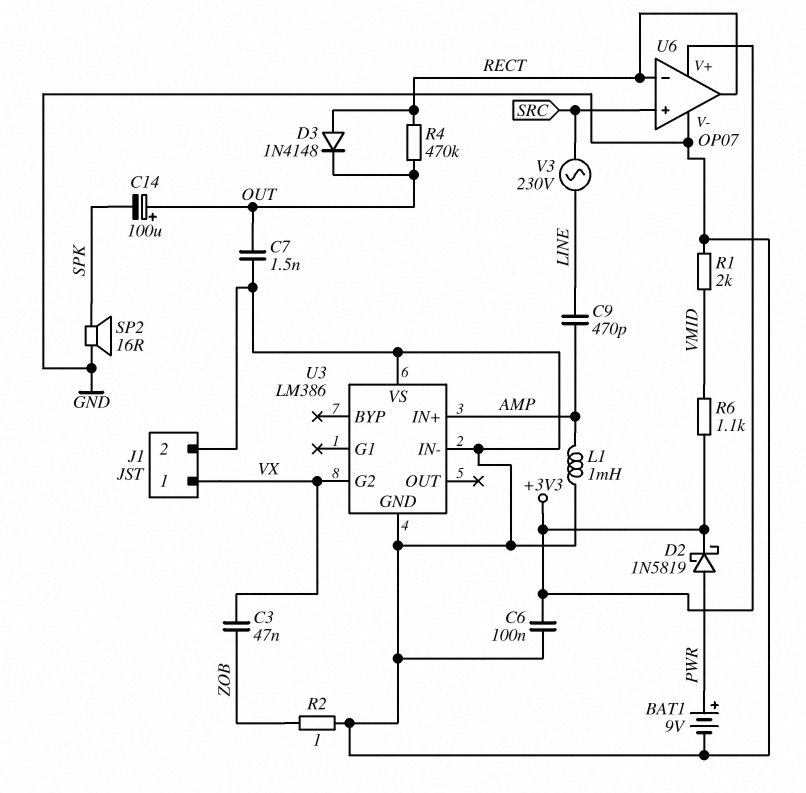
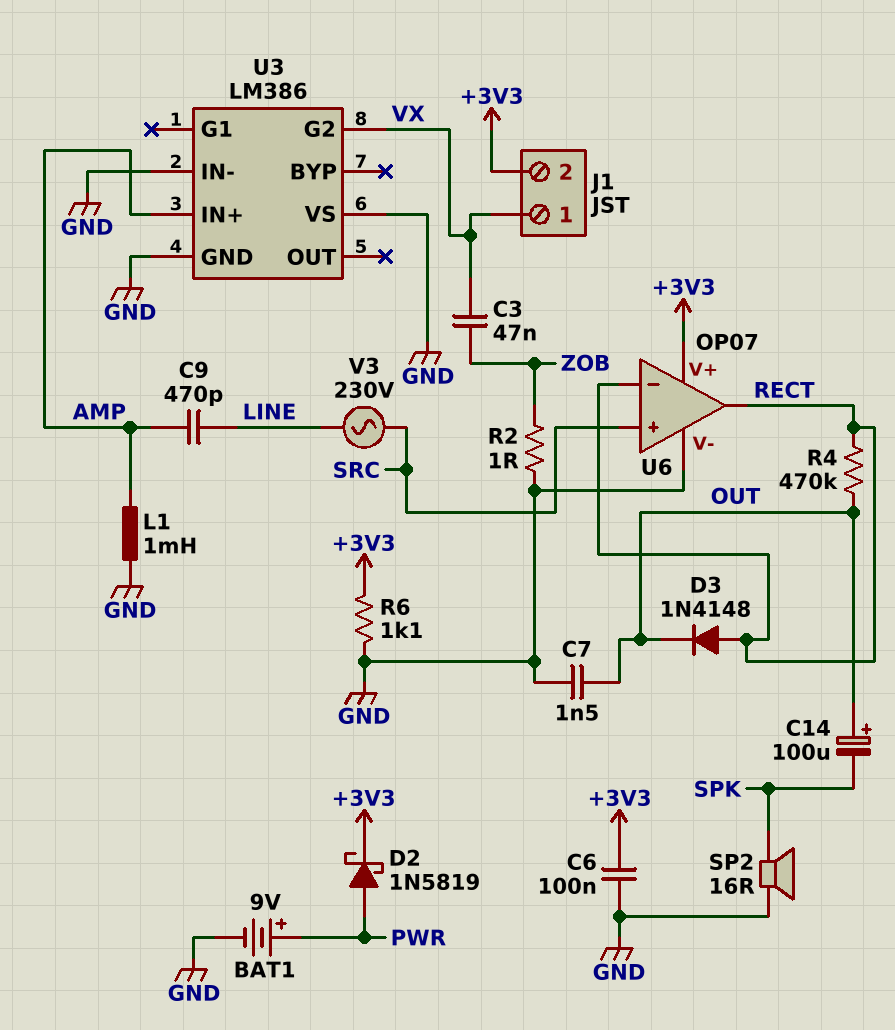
J1 pin 2: GND -> +3V3
R1: 2k (GND, VMID) -> none
R6: 1.1k (+3V3, VMID) -> 1.1k (+3V3, GND)

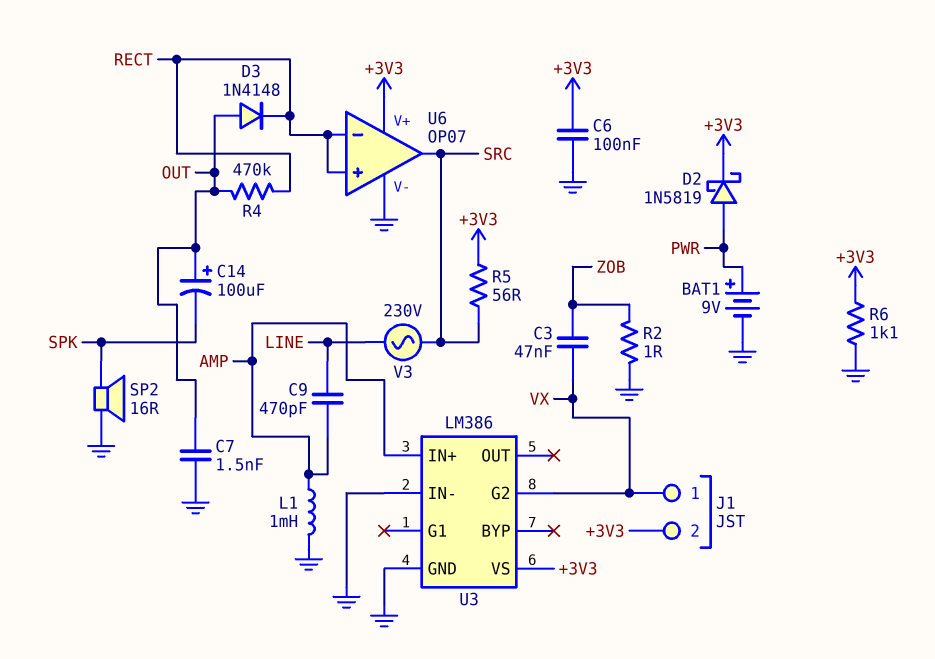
D3: diode 1N4148 (A RECT, K OUT) -> diode 1N4148 (A OUT, K RECT)
R5: none -> 56 (+3V3, SRC)
U3 pin VS: GND -> +3V3
U6 pin in+: SRC -> RECT
U6 pin out: RECT -> SRC

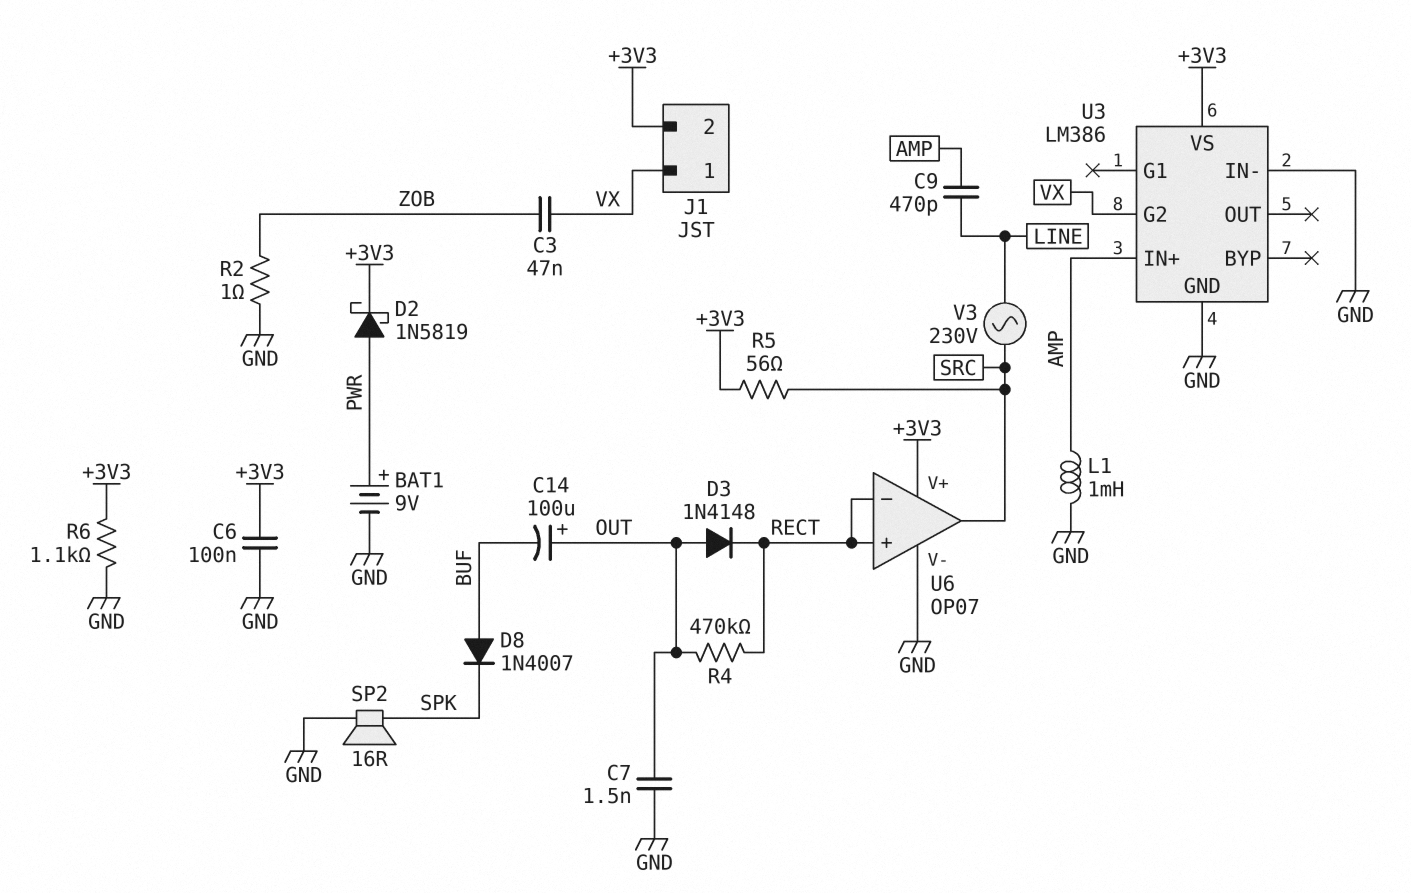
C14: 100uF (plus OUT, minus SPK) -> 100uF (plus OUT, minus BUF)
D8: none -> diode 1N4007 (A BUF, K SPK)

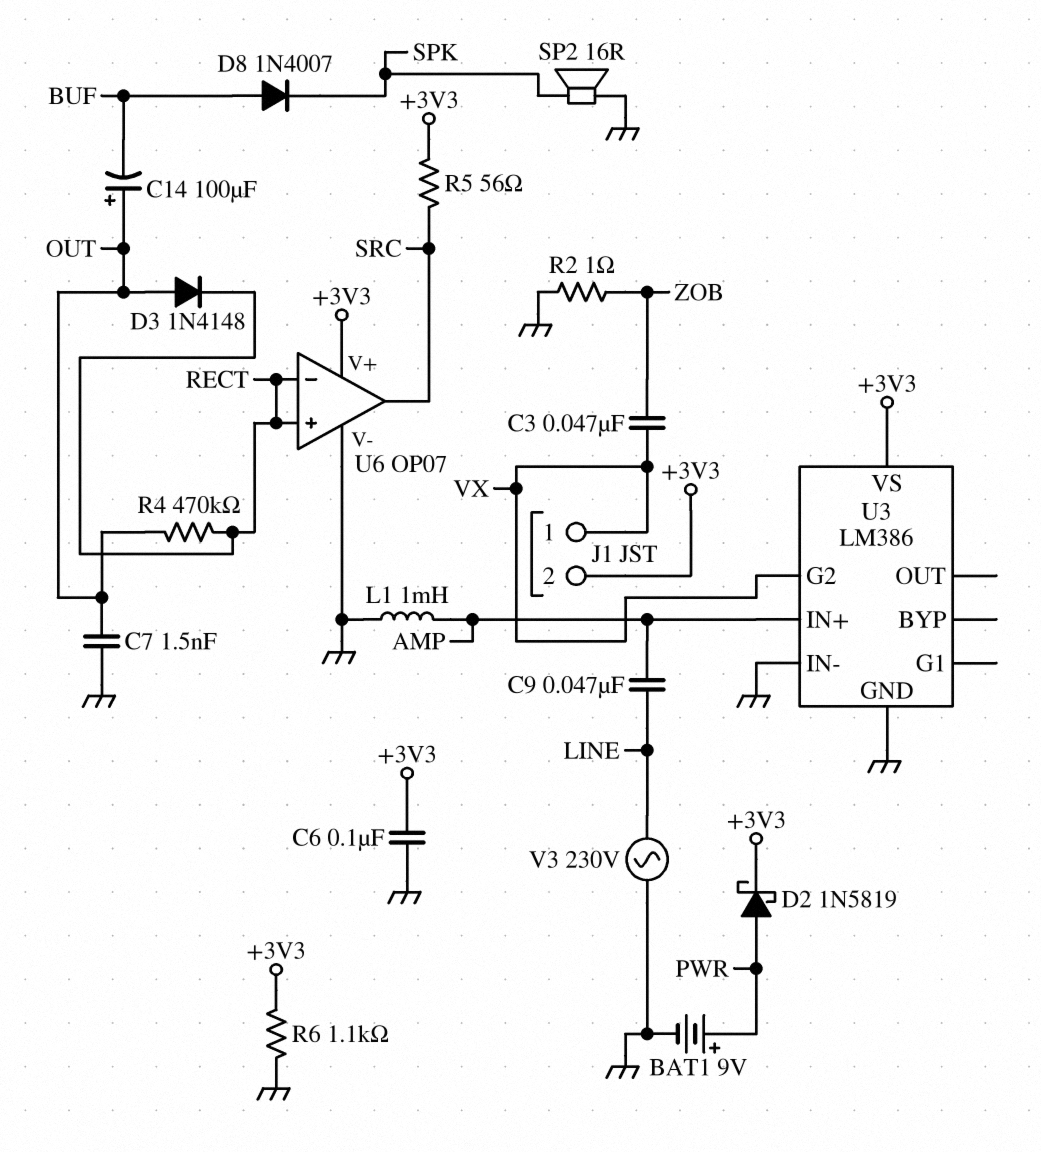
C9: 470pF (AMP, LINE) -> 47nF (AMP, LINE)
V3: AC 230V (LINE, SRC) -> AC 230V (GND, LINE)

